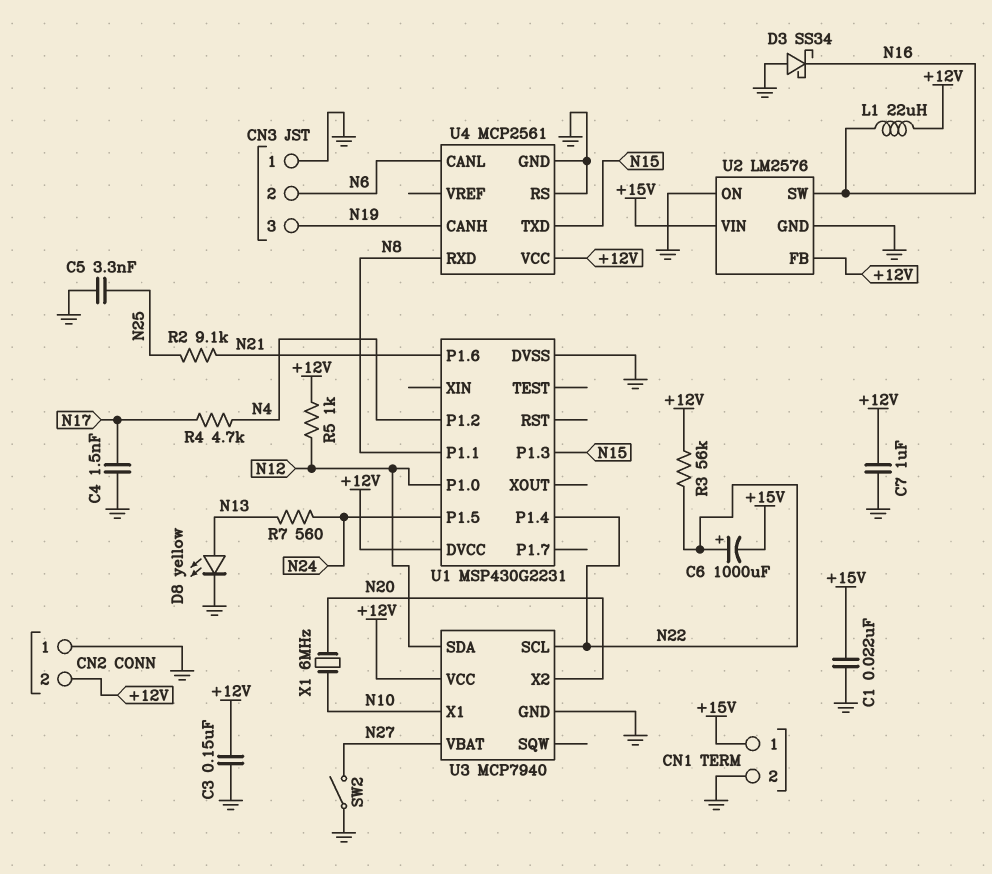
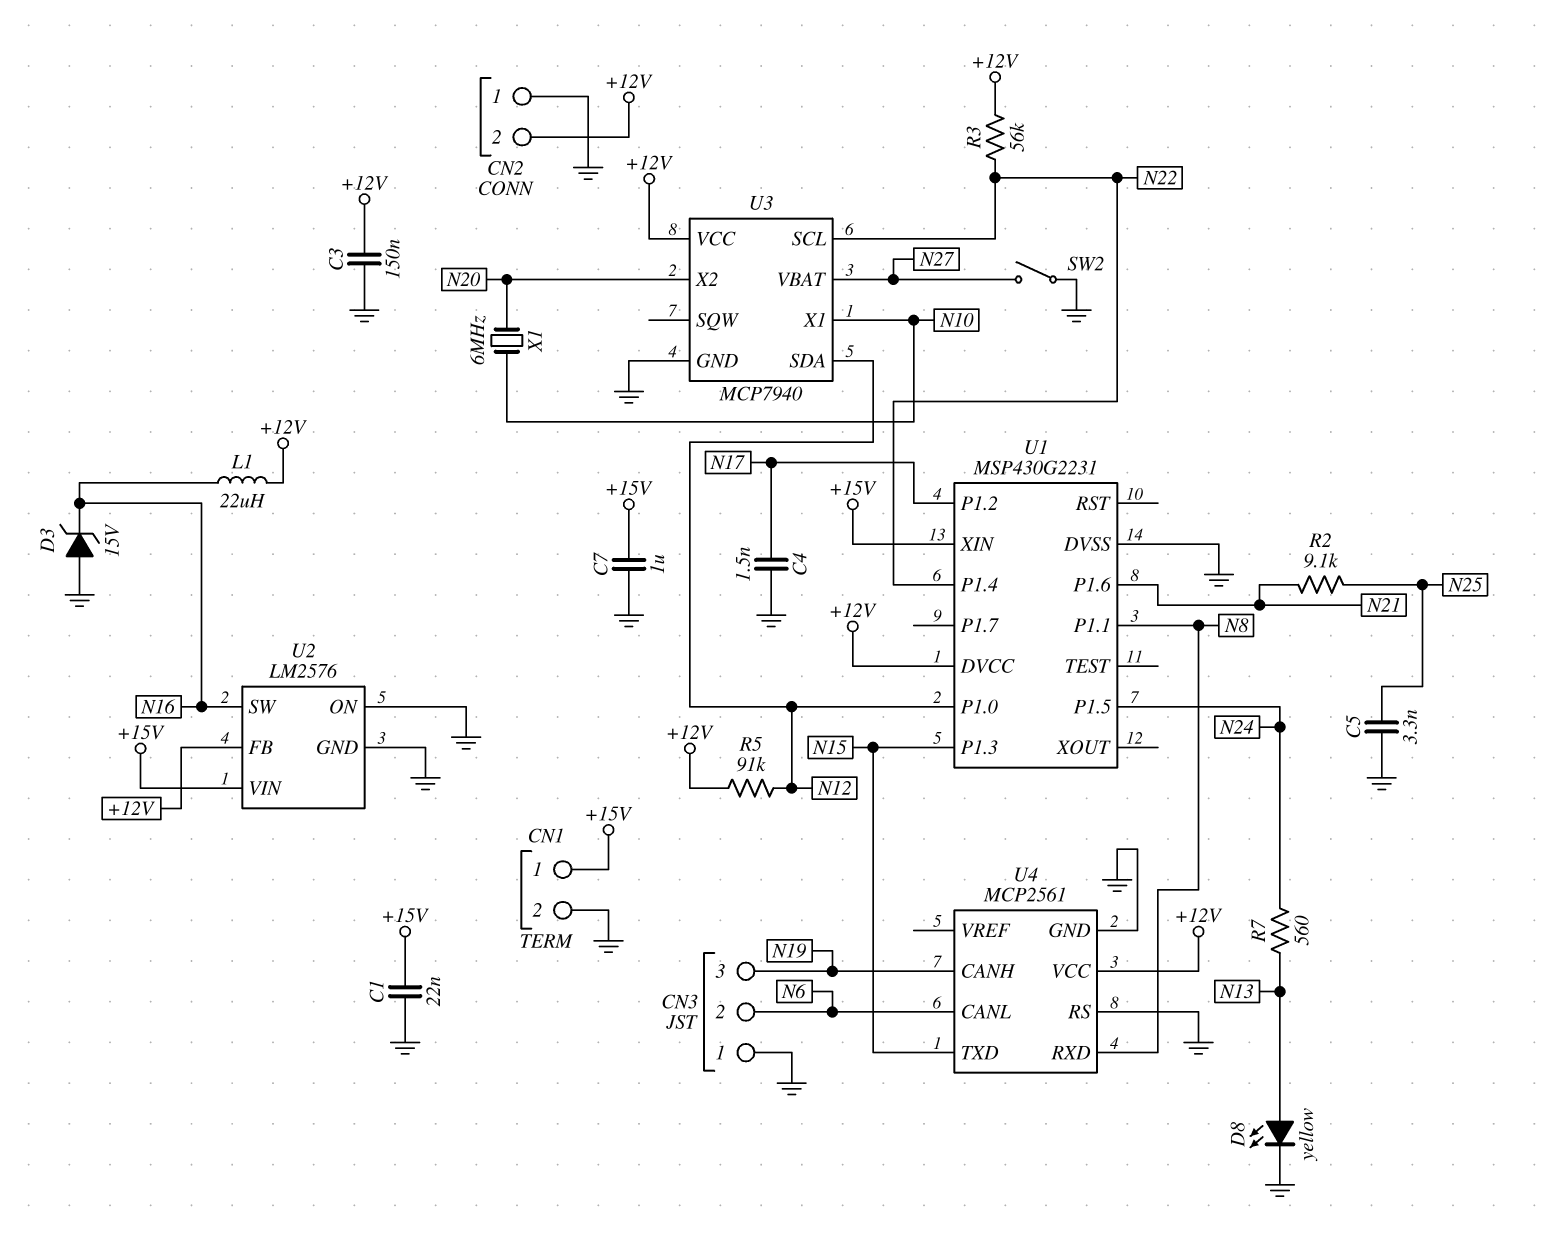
C6: 1000uF (plus N22, minus +15V) -> none
C7: 1uF (+12V, GND) -> 1uF (+15V, GND)
D3: schottky SS34 (A GND, K N16) -> zener 15V (A GND, K N16)
R4: 4.7k (N4, N17) -> none
R5: 1k (+12V, N12) -> 91k (+12V, N12)
U1 pin P1.2: N4 -> N17
U1 pin XIN: none -> +15V

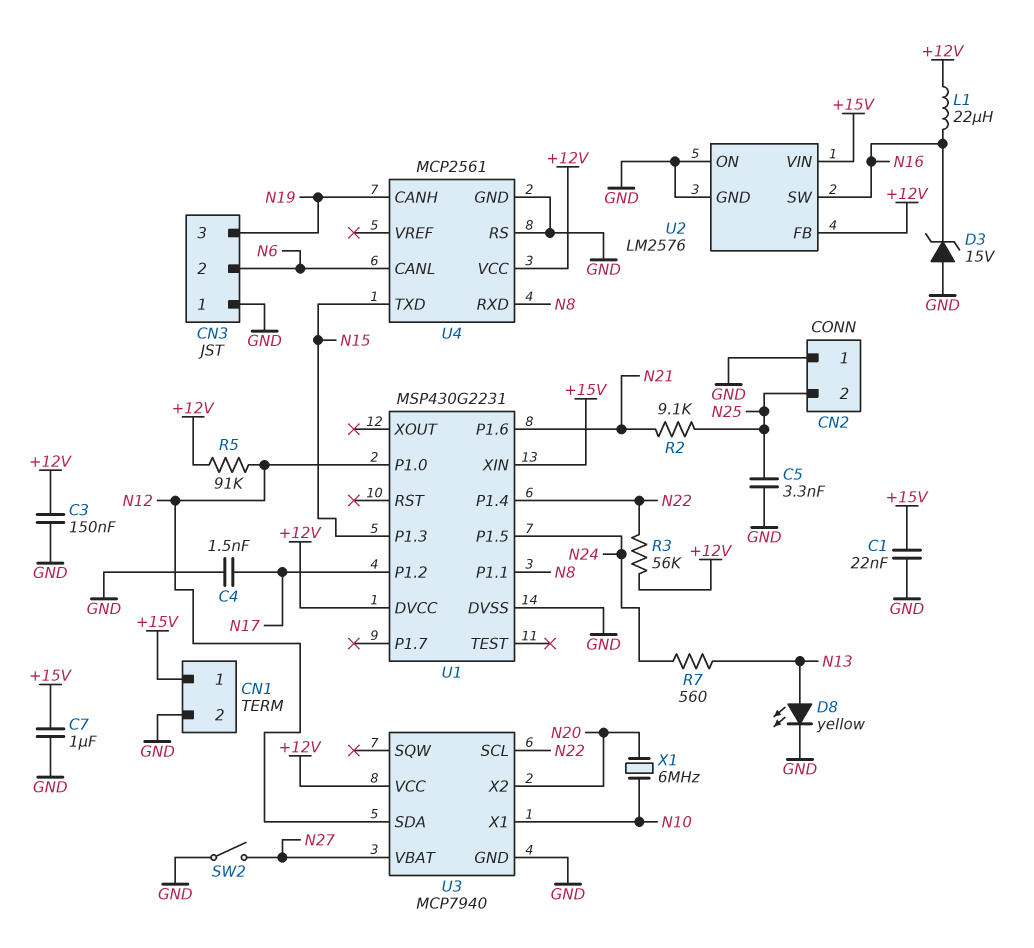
CN2 pin 2: +12V -> N25

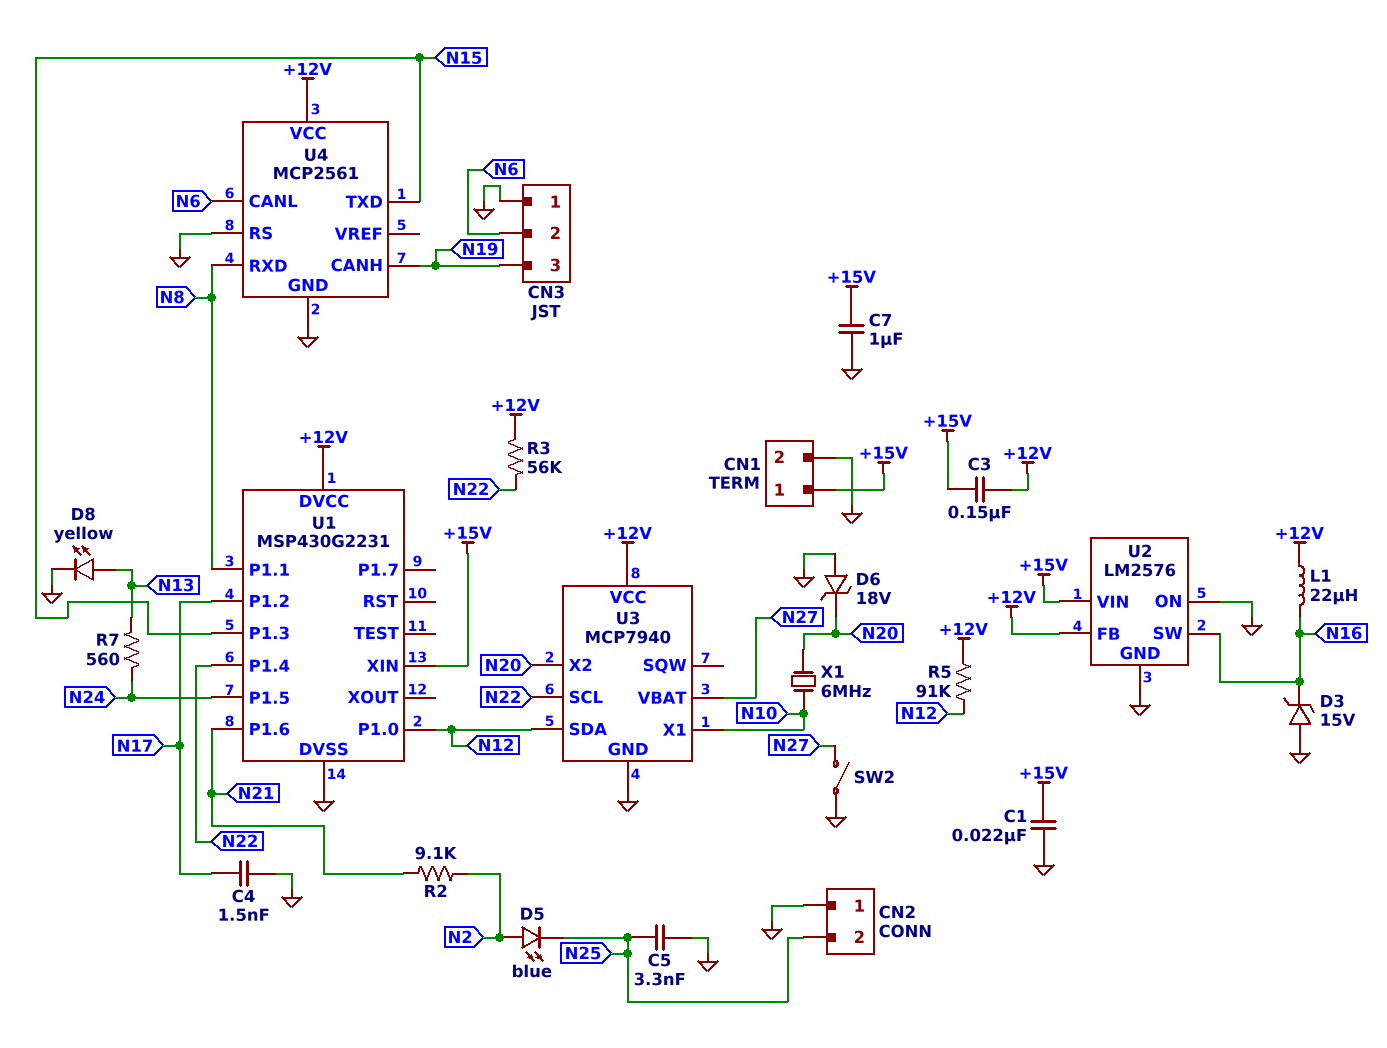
C3: 150nF (+12V, GND) -> 150nF (+12V, +15V)
D5: none -> LED blue (A N2, K N25)
D6: none -> zener 18V (A GND, K N20)
R2: 9.1k (N21, N25) -> 9.1k (N2, N21)

